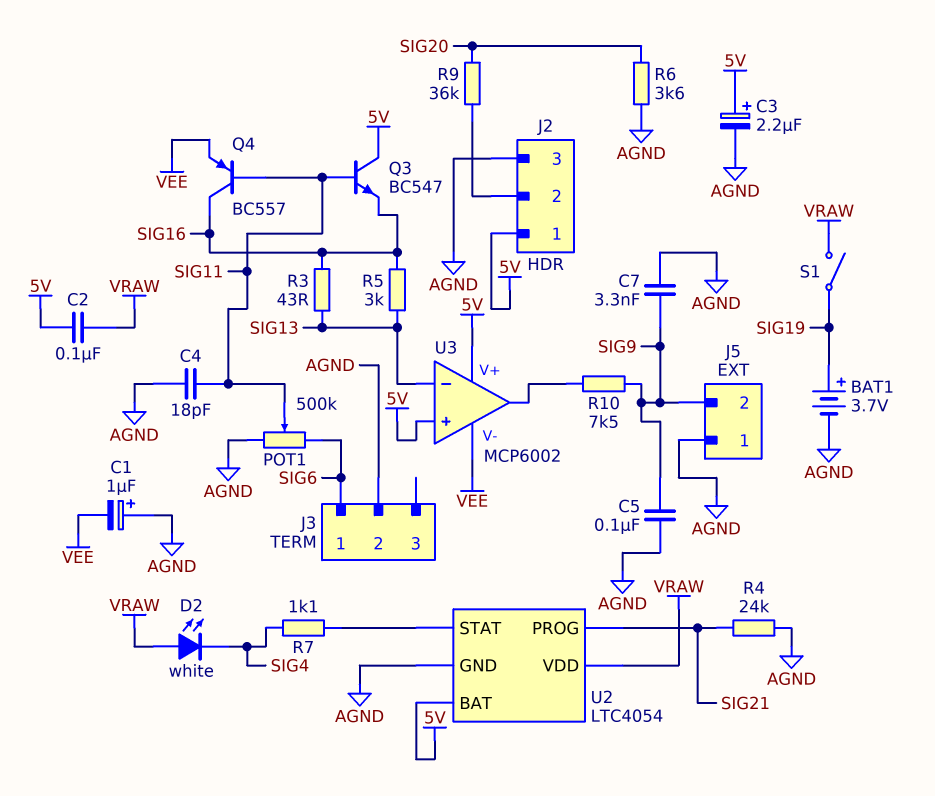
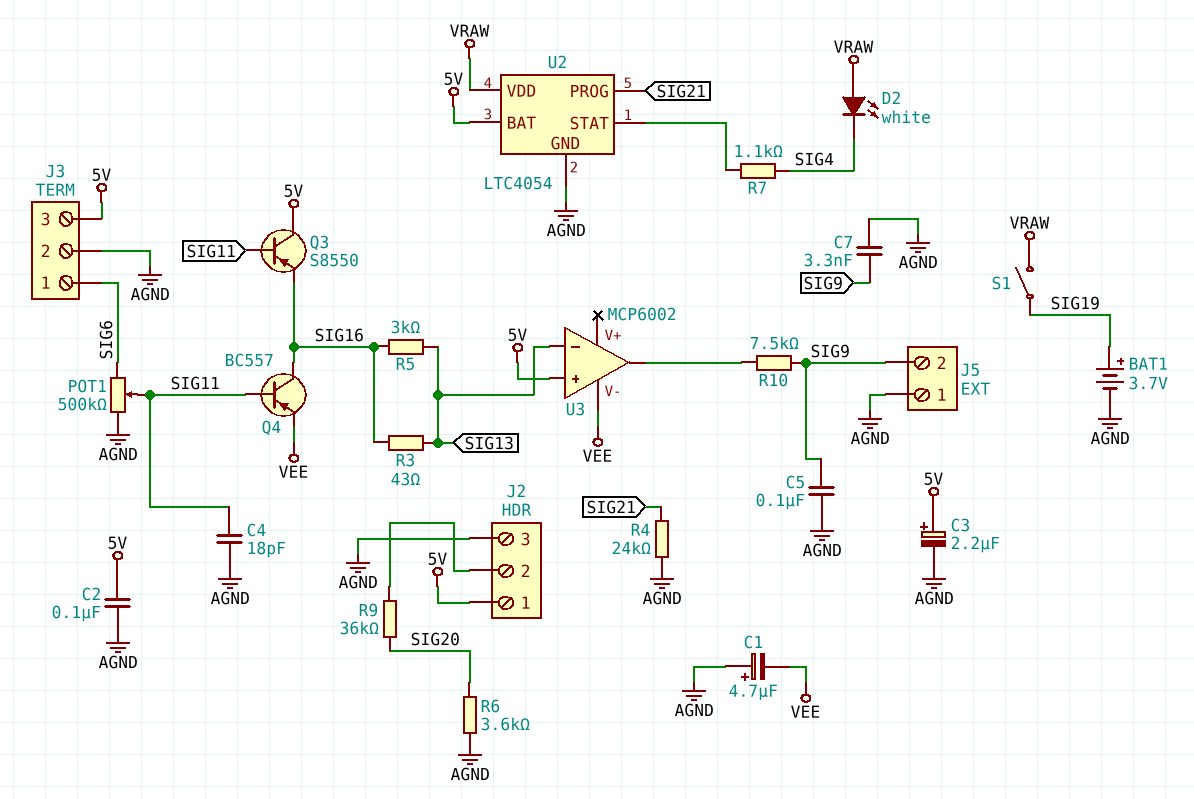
C1: 1uF (plus AGND, minus VEE) -> 4.7uF (plus AGND, minus VEE)
C2: 100nF (5V, VRAW) -> 100nF (5V, AGND)
J3 pin 3: none -> 5V
Q3: NPN BC547 (B SIG11, C 5V, E SIG16) -> PNP S8550 (B SIG11, C 5V, E SIG16)
U3 pin V+: 5V -> none

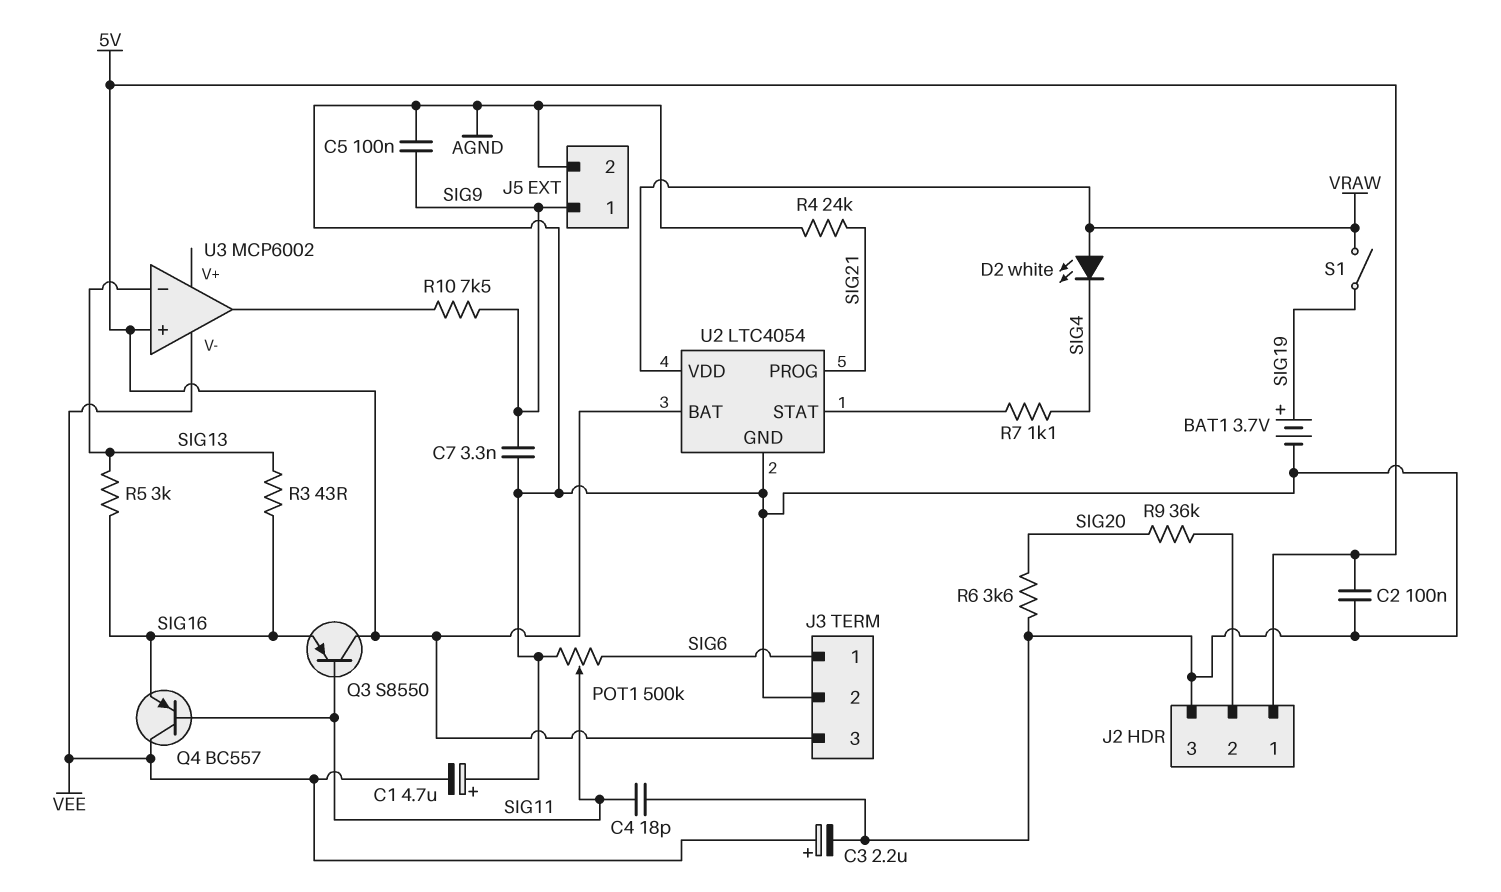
C3: 2.2uF (plus 5V, minus AGND) -> 2.2uF (plus VEE, minus AGND)
J5 pin 1: AGND -> SIG9
J5 pin 2: SIG9 -> AGND
Q4: PNP BC557 (B SIG11, C SIG16, E VEE) -> PNP BC557 (B SIG11, C VEE, E SIG16)

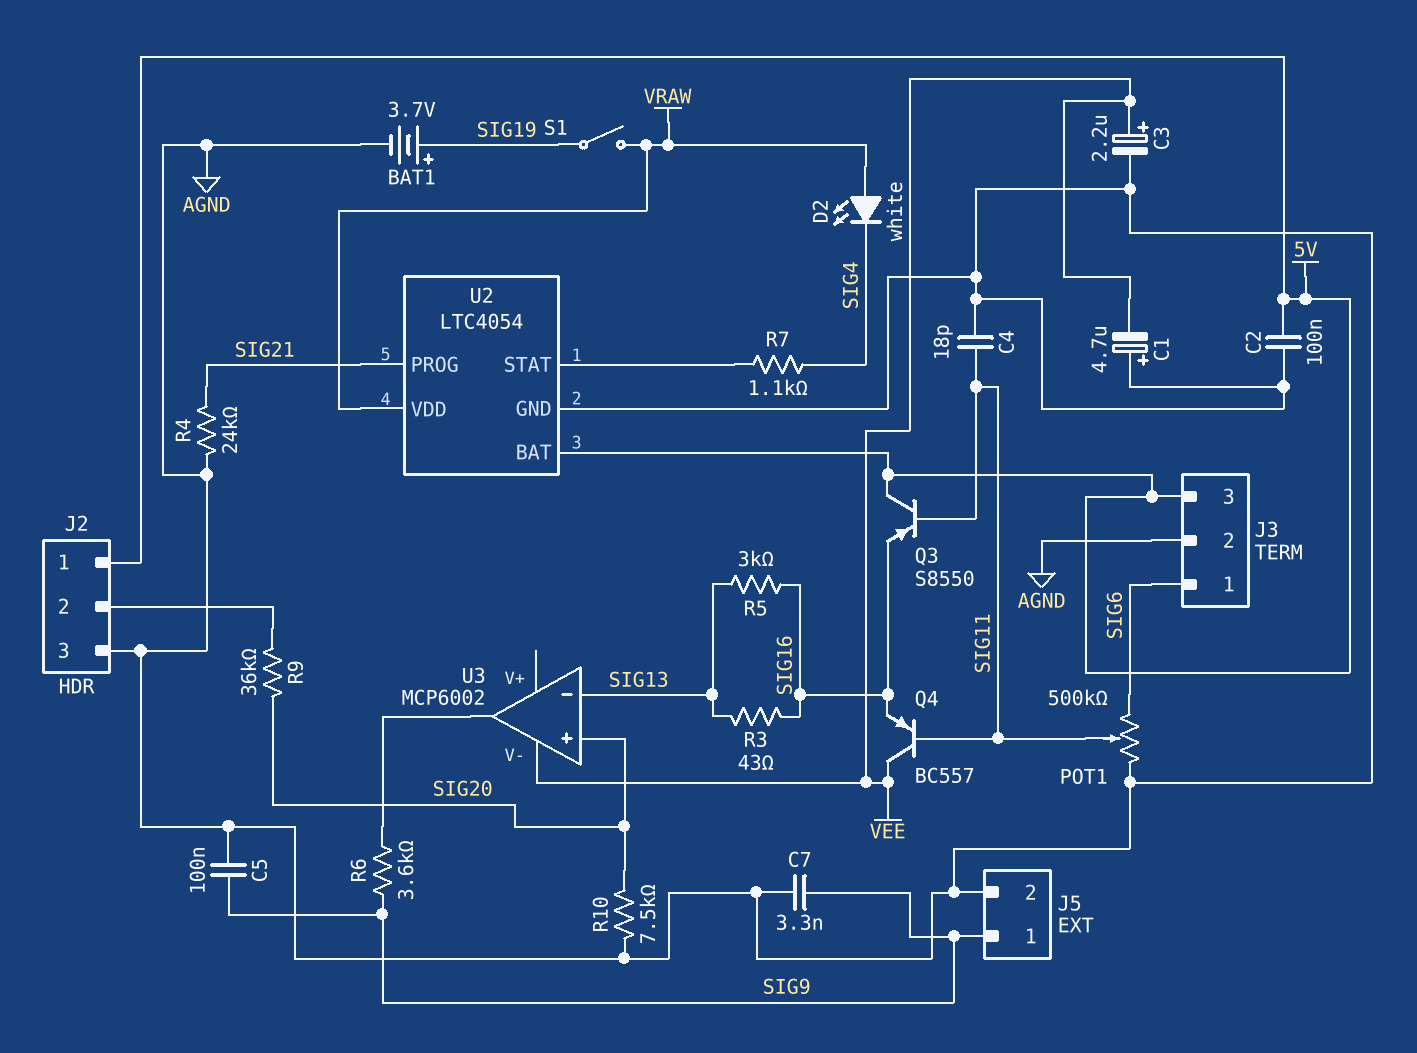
R6: 3.6k (AGND, SIG20) -> 3.6k (SIG9, U3/out)
R10: 7.5k (SIG9, U3/out) -> 7.5k (AGND, SIG20)
U3 pin in+: 5V -> SIG20

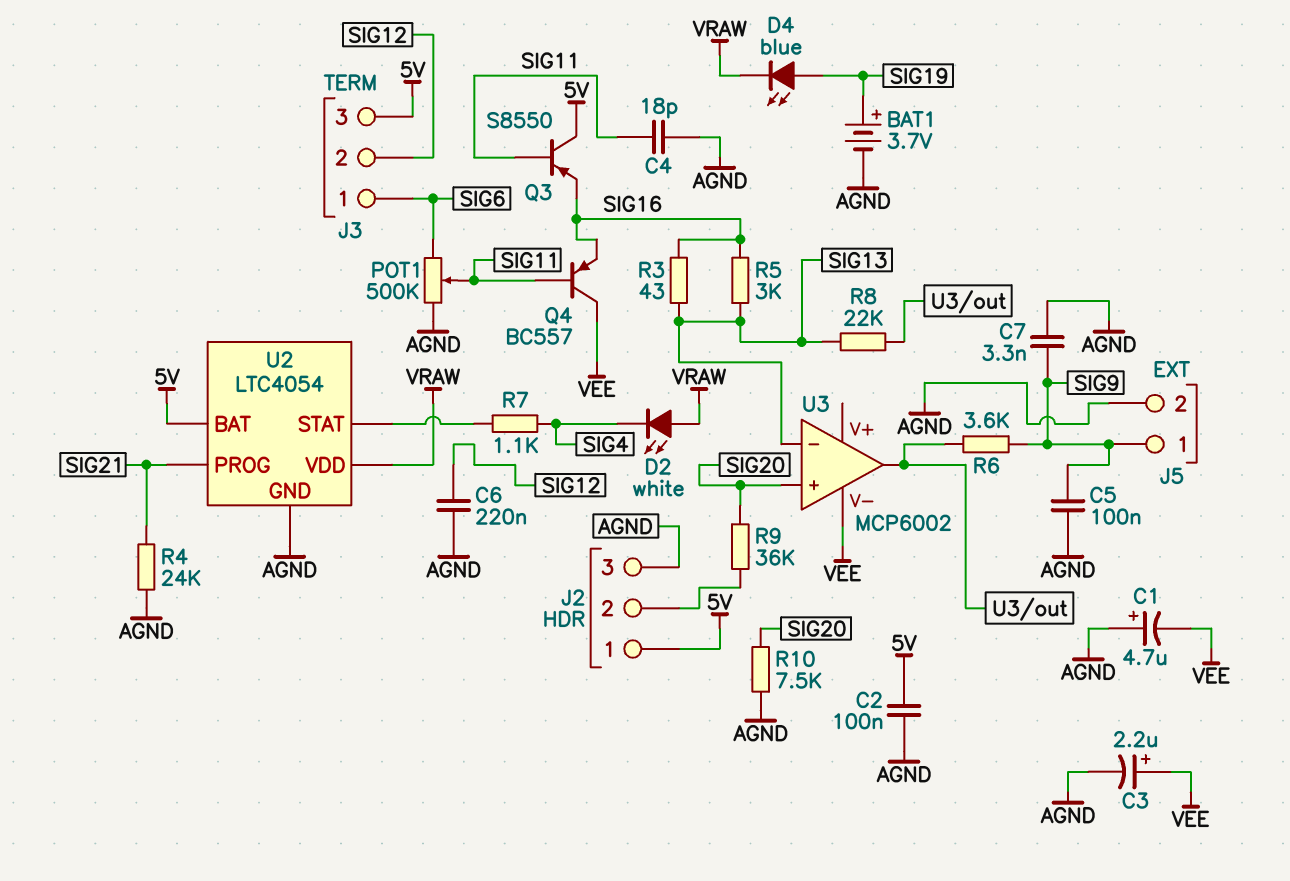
C6: none -> 220nF (AGND, SIG12)
D4: none -> LED blue (A SIG19, K VRAW)
J3 pin 2: AGND -> SIG12
R8: none -> 22k (SIG13, U3/out)
S1: switch (SIG19, VRAW) -> none

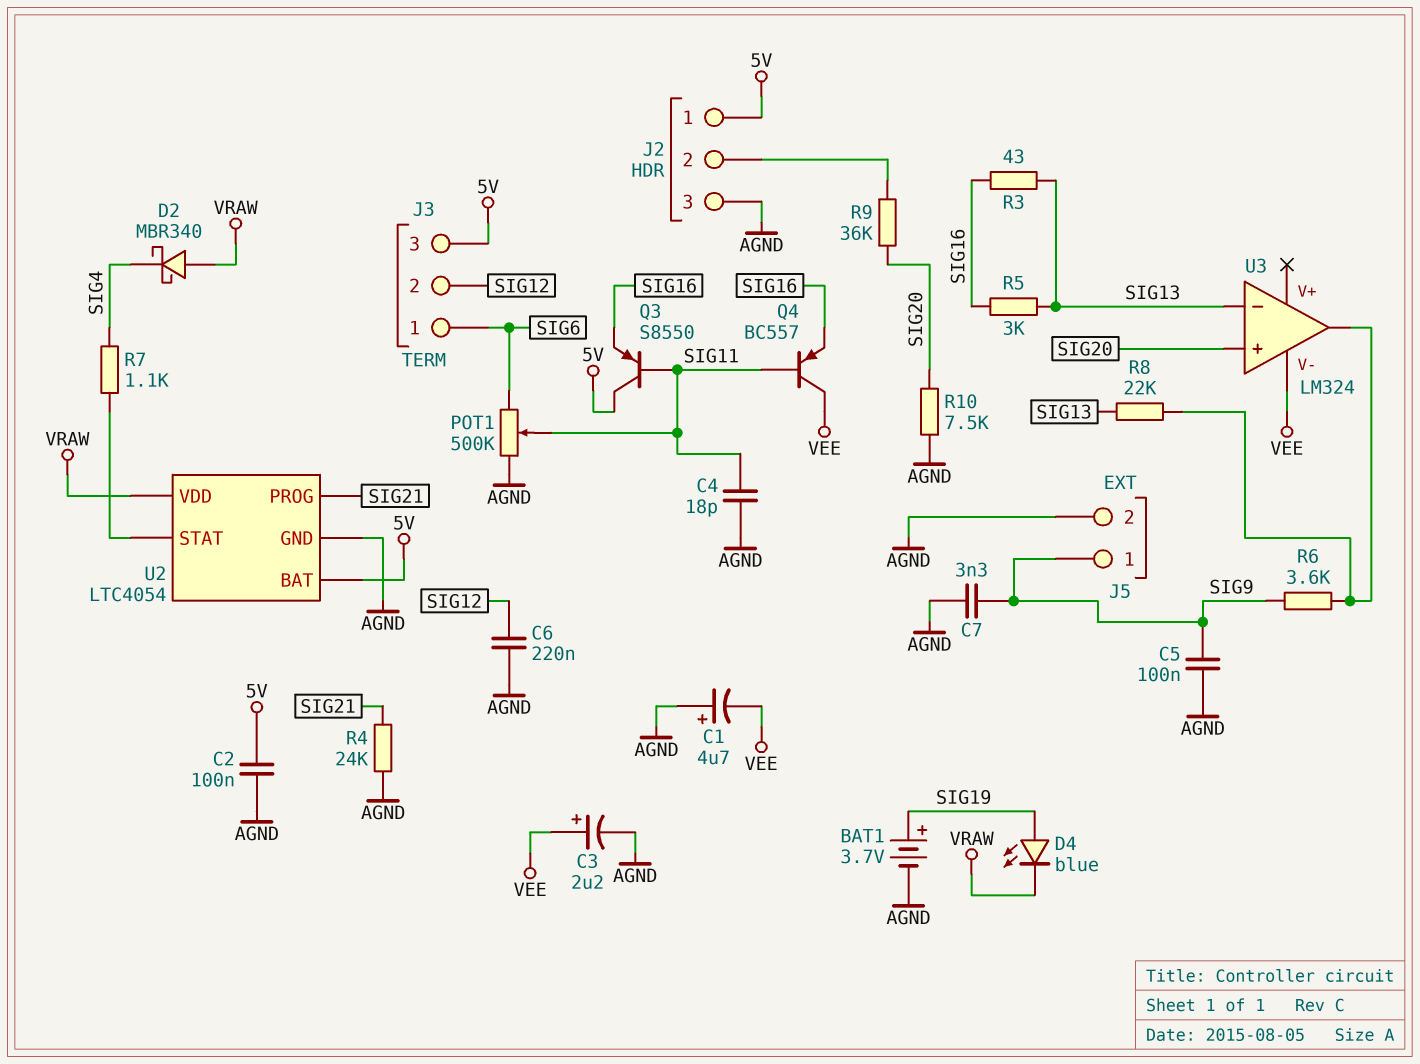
D2: LED white (A VRAW, K SIG4) -> schottky MBR340 (A VRAW, K SIG4)
U3: MCP6002 -> LM324

